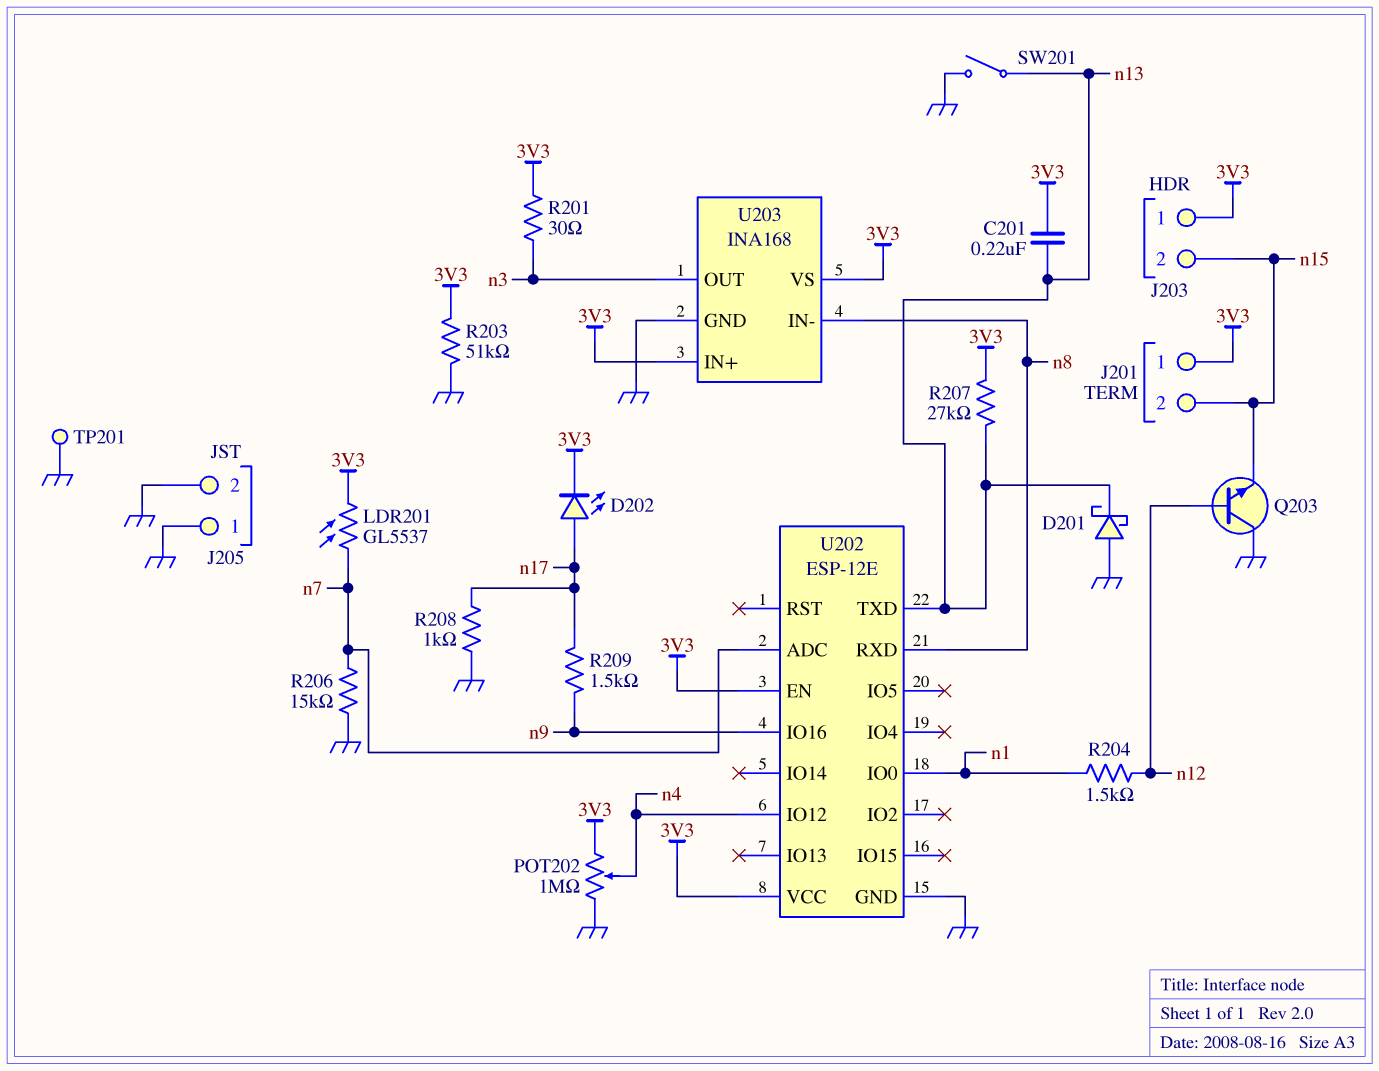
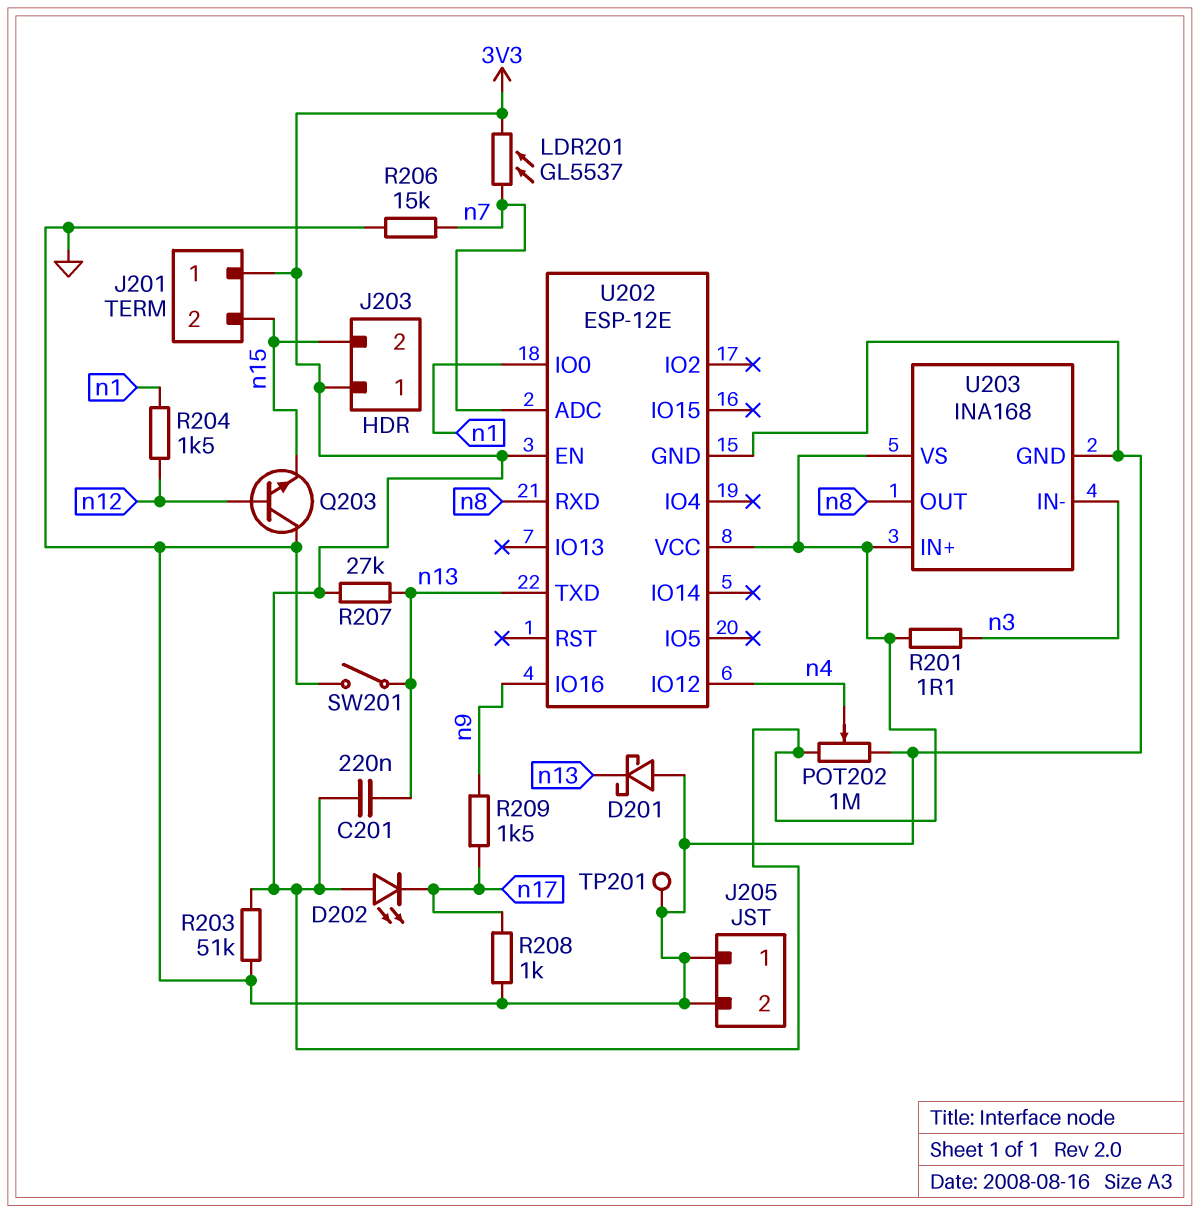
D202: LED (A n17, K 3V3) -> LED (A 3V3, K n17)
R201: 30 (3V3, n3) -> 1.1 (3V3, n3)
U203 pin IN-: n8 -> n3
U203 pin OUT: n3 -> n8

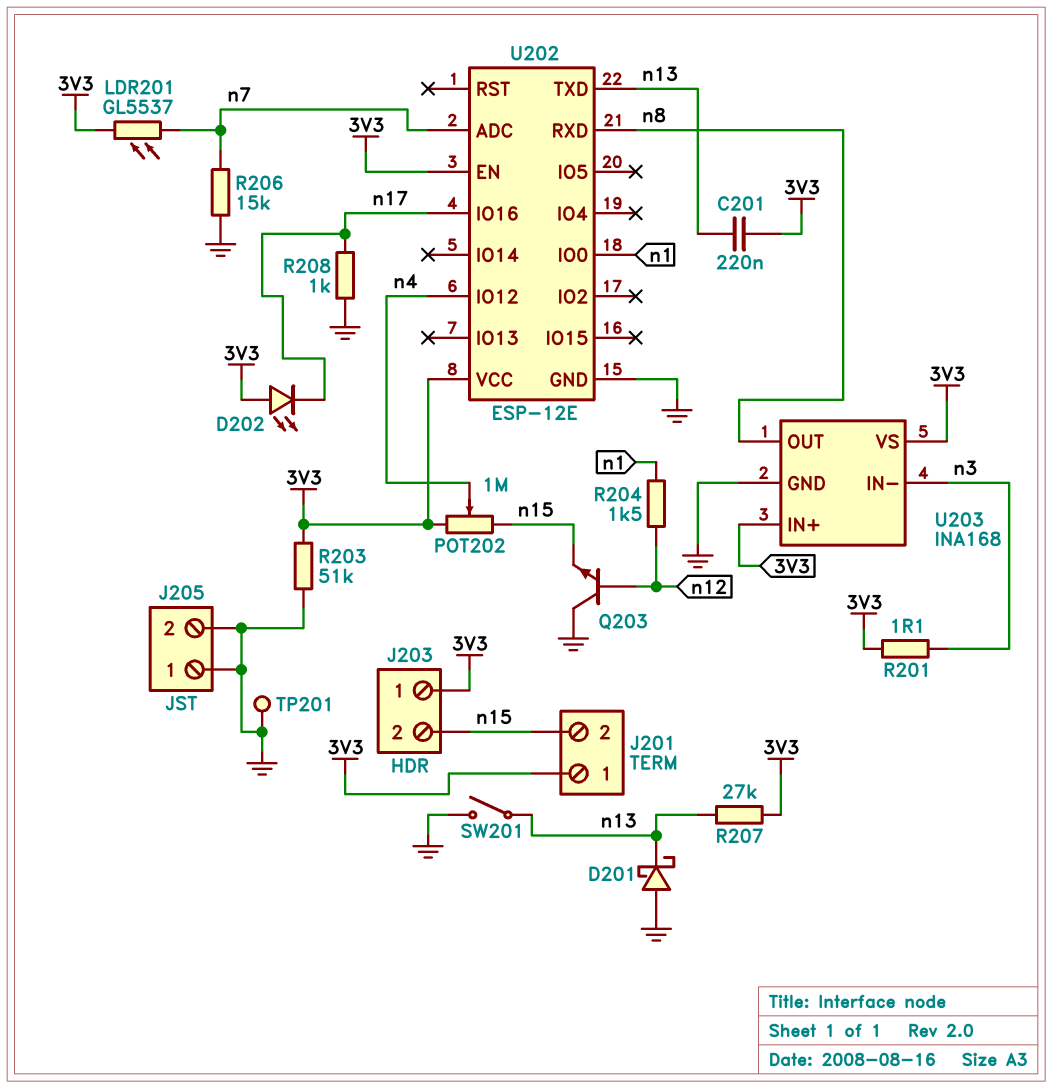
POT202: 1M (3V3, GND, wiper n4) -> 1M (3V3, n15, wiper n4)
R209: 1.5k (n9, n17) -> none
U202 pin IO16: n9 -> n17

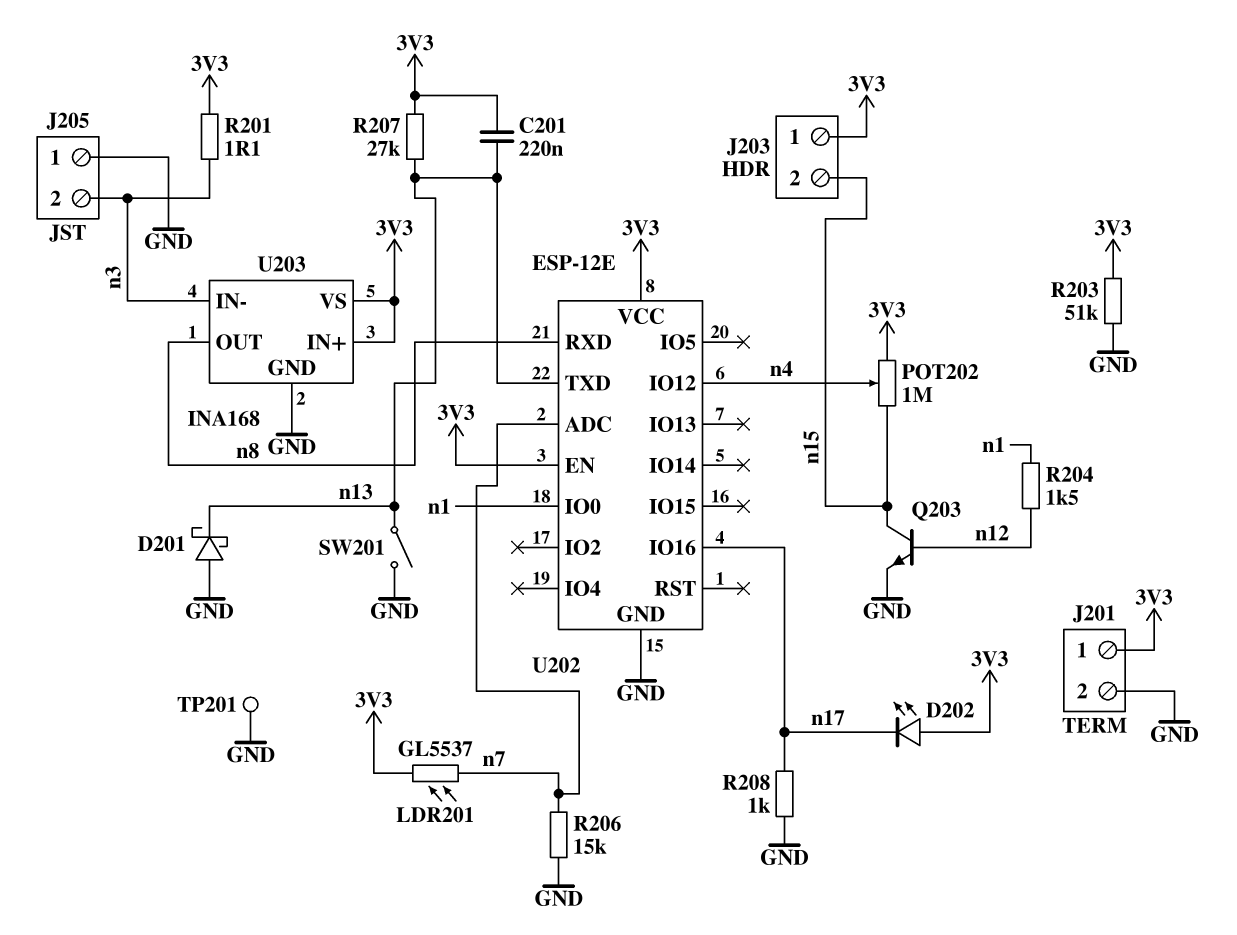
J201 pin 2: n15 -> GND
J205 pin 2: GND -> n3
Q203: NPN (B n12, C GND, E n15) -> NPN (B n12, C n15, E GND)

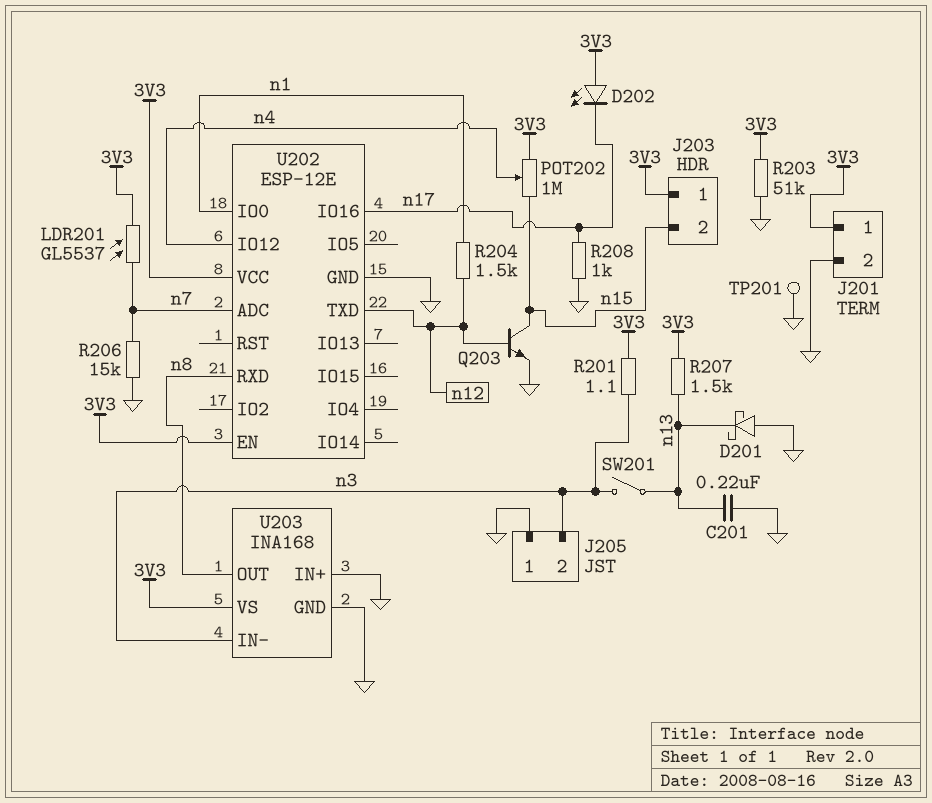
C201: 220nF (3V3, n13) -> 220nF (GND, n13)
R207: 27k (3V3, n13) -> 1.5k (3V3, n13)
SW201: switch (GND, n13) -> switch (n3, n13)
U202 pin TXD: n13 -> n12
U203 pin IN+: 3V3 -> GND

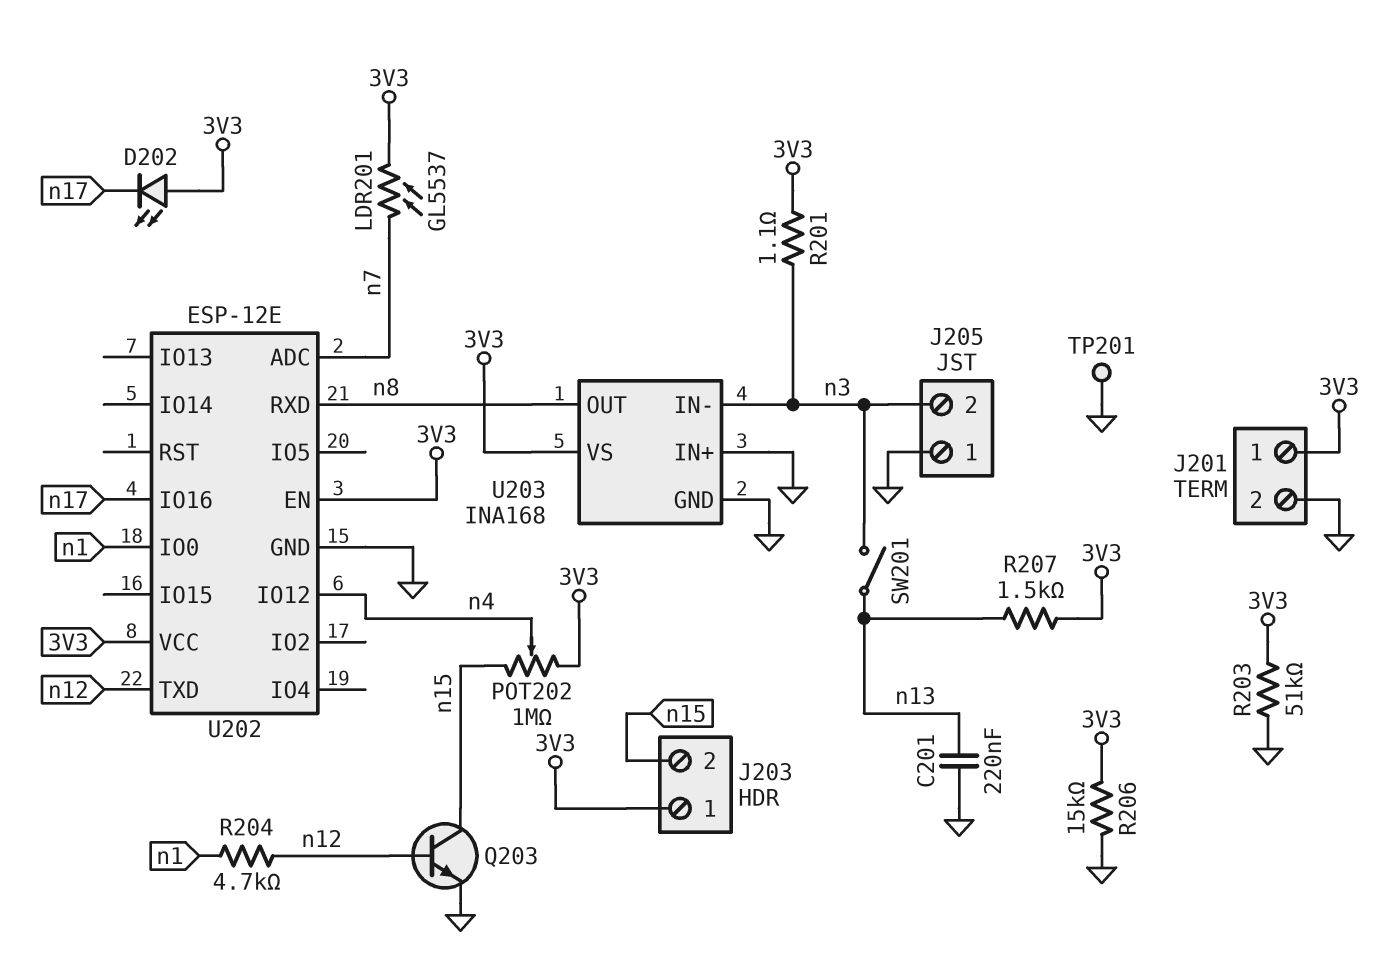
D201: schottky (A GND, K n13) -> none
R204: 1.5k (n1, n12) -> 4.7k (n1, n12)
R206: 15k (GND, n7) -> 15k (3V3, GND)
R208: 1k (GND, n17) -> none

